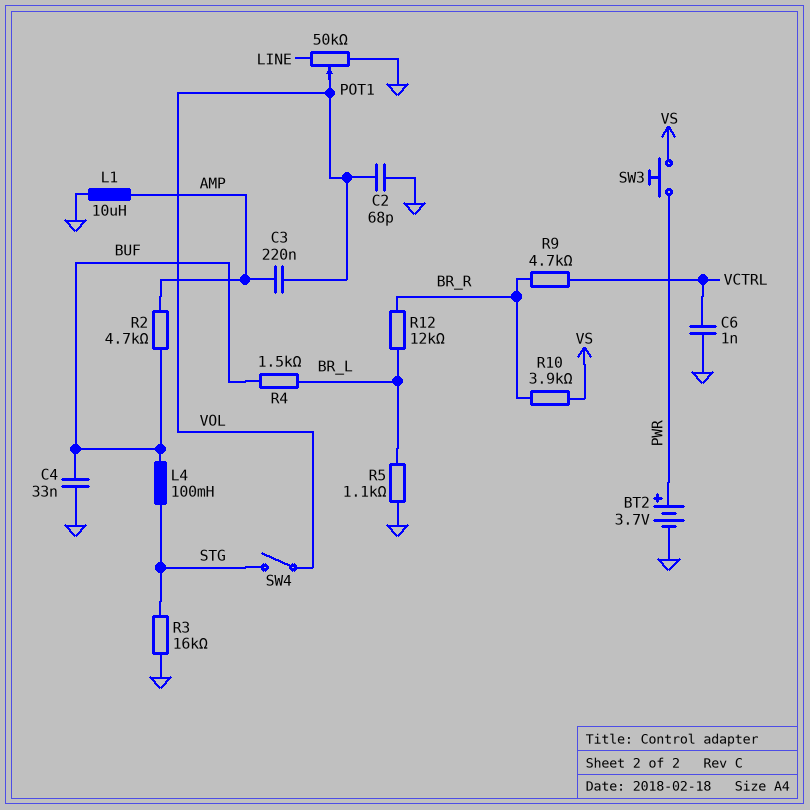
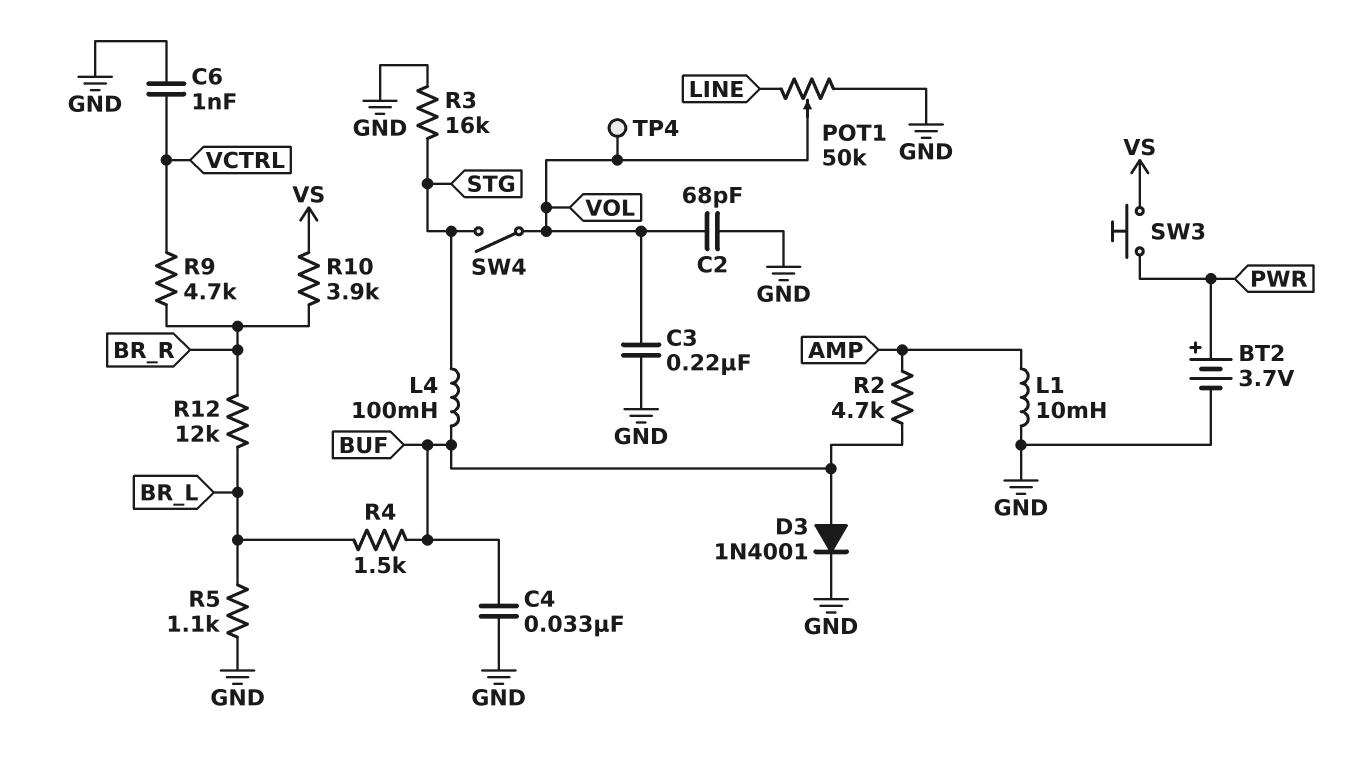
C3: 220nF (AMP, VOL) -> 220nF (GND, VOL)
D3: none -> diode 1N4001 (A BUF, K GND)
L1: 10uH (AMP, GND) -> 10mH (AMP, GND)
TP4: none -> test point (VOL)

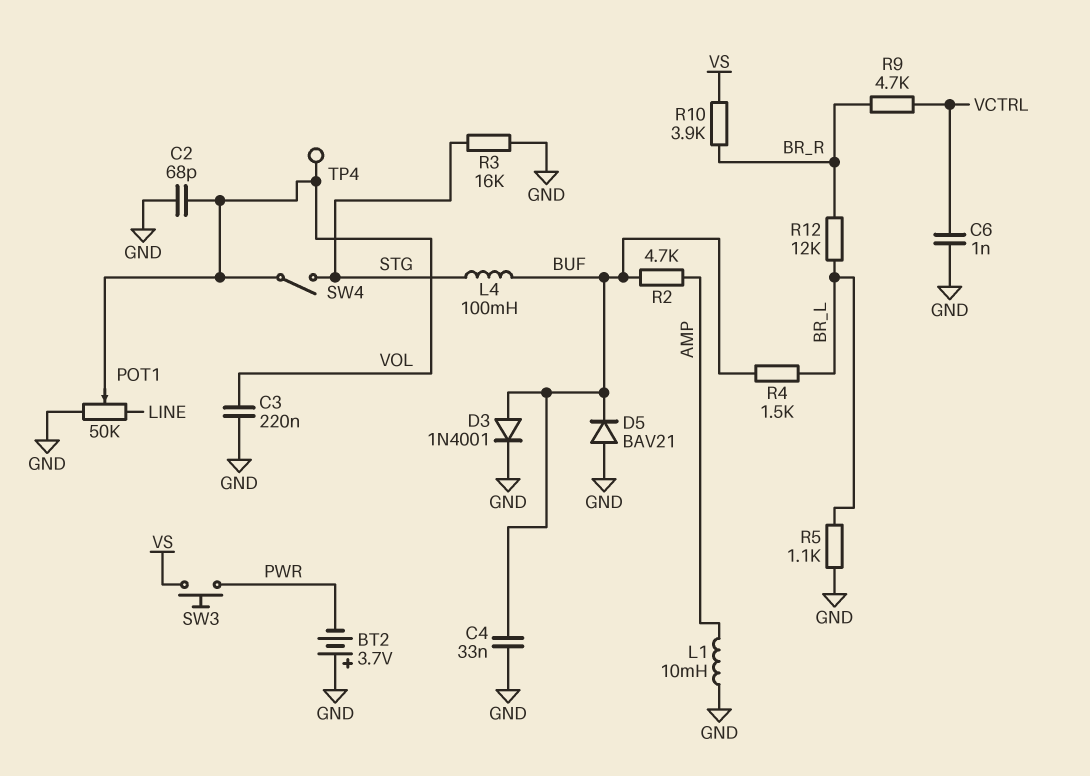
BT2: 3.7V (plus PWR, minus GND) -> 3.7V (plus GND, minus PWR)
D5: none -> diode BAV21 (A GND, K BUF)

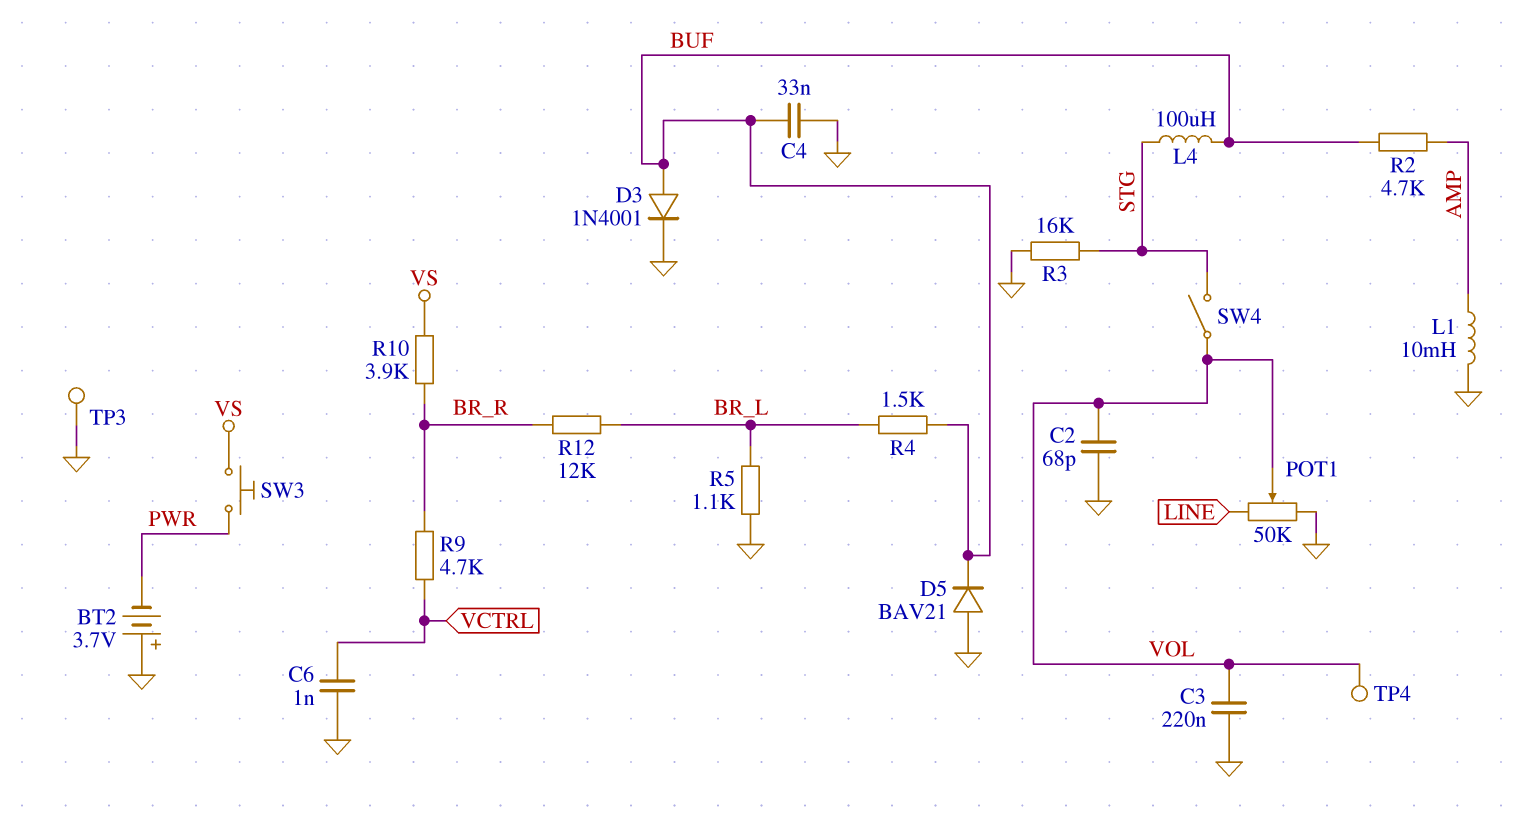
L4: 100mH (BUF, STG) -> 100uH (BUF, STG)
TP3: none -> test point (GND)

